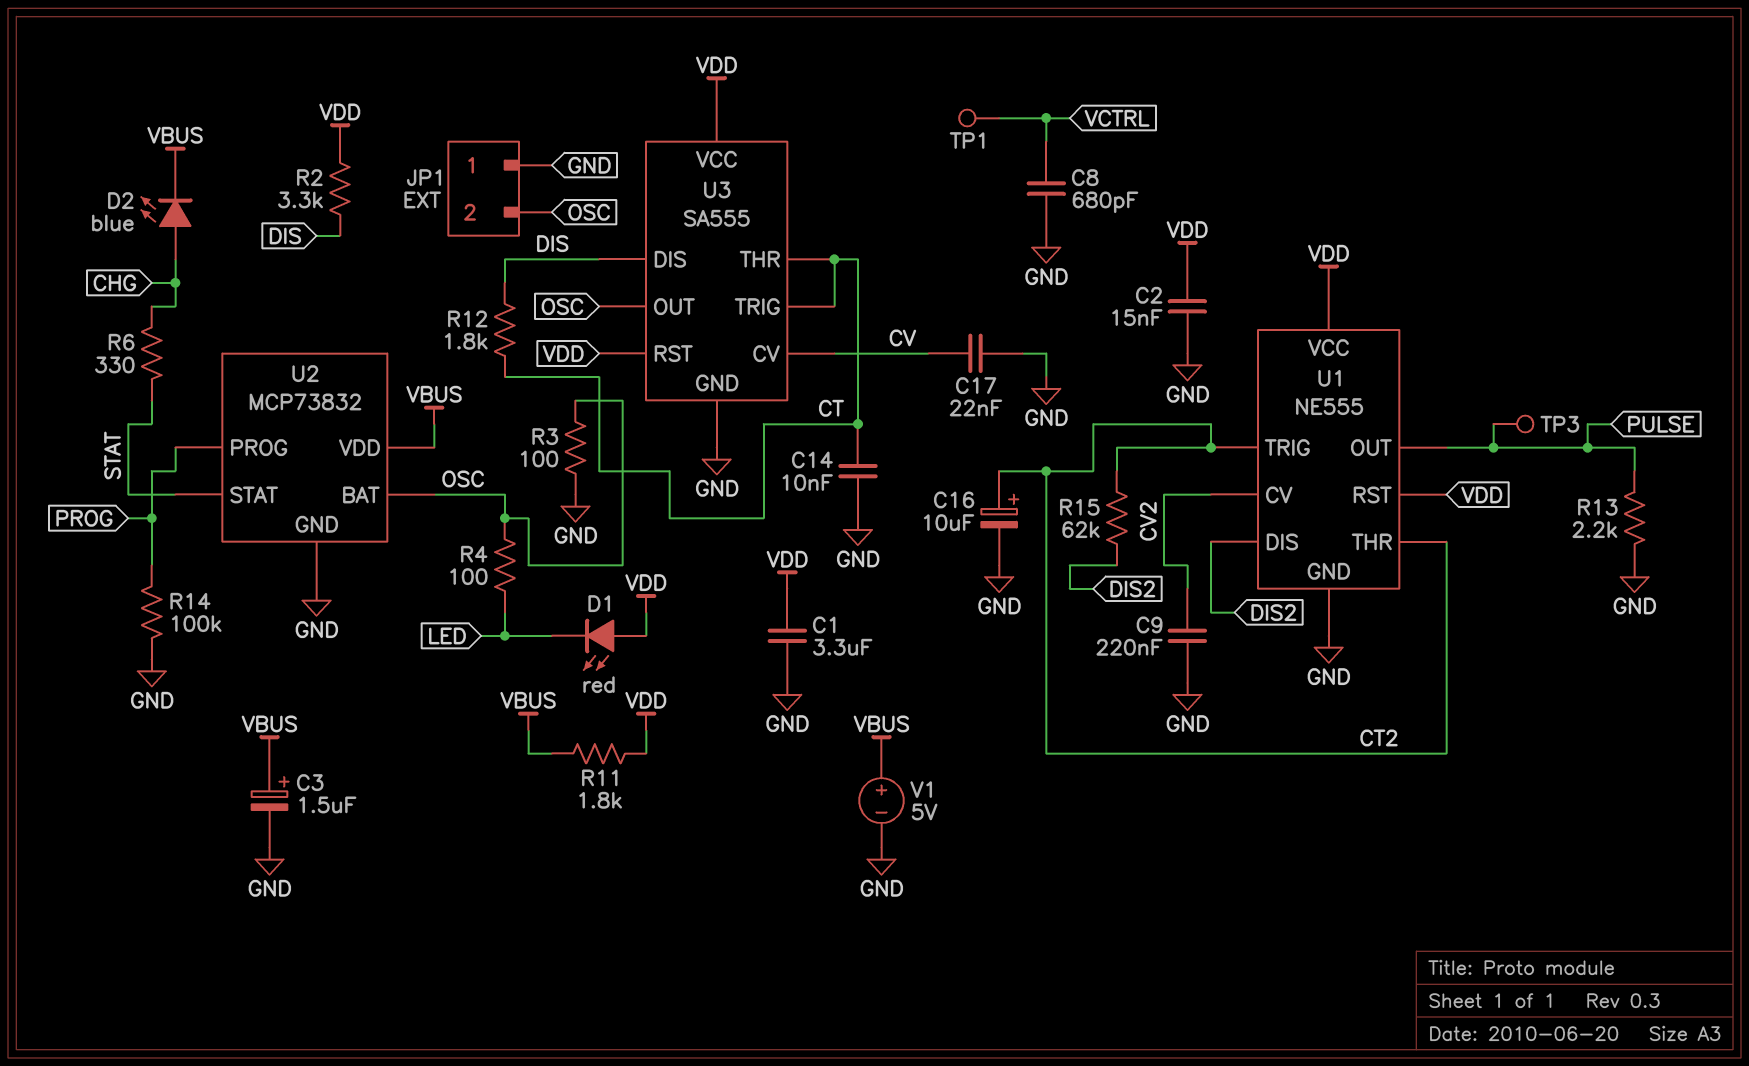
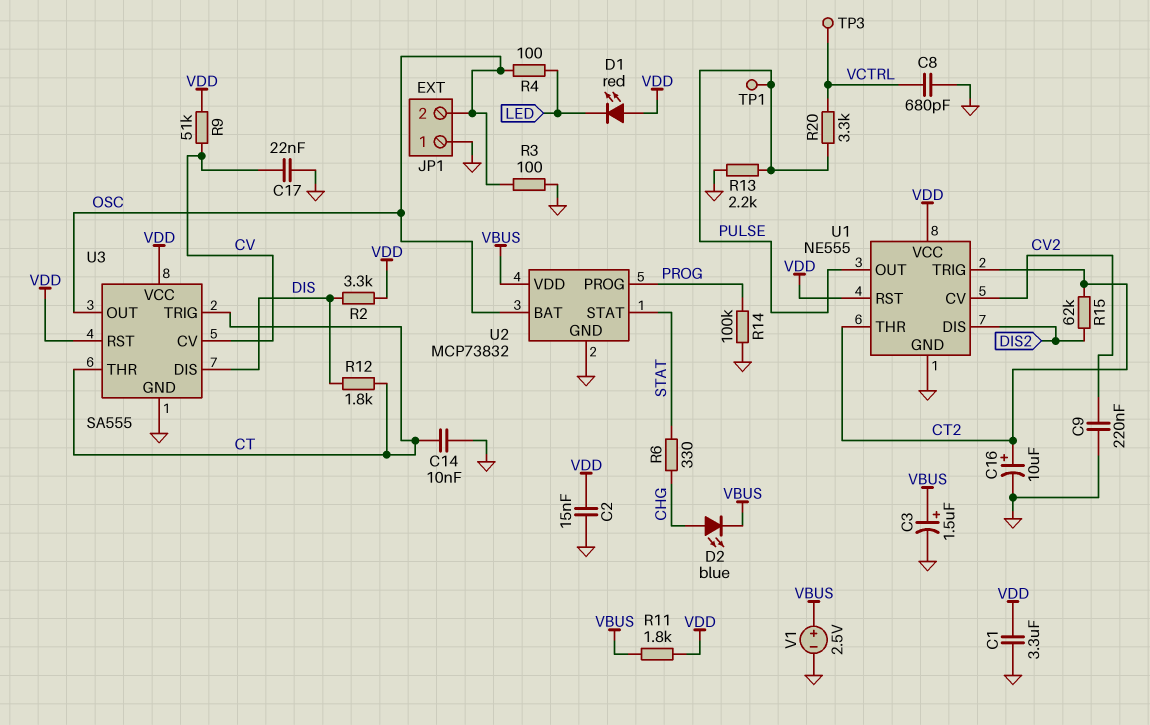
R9: none -> 51k (CV, VDD)
R20: none -> 3.3k (PULSE, VCTRL)
TP1: test point (VCTRL) -> test point (PULSE)
TP3: test point (PULSE) -> test point (VCTRL)
V1: 5V (plus VBUS, minus GND) -> 2.5V (plus VBUS, minus GND)

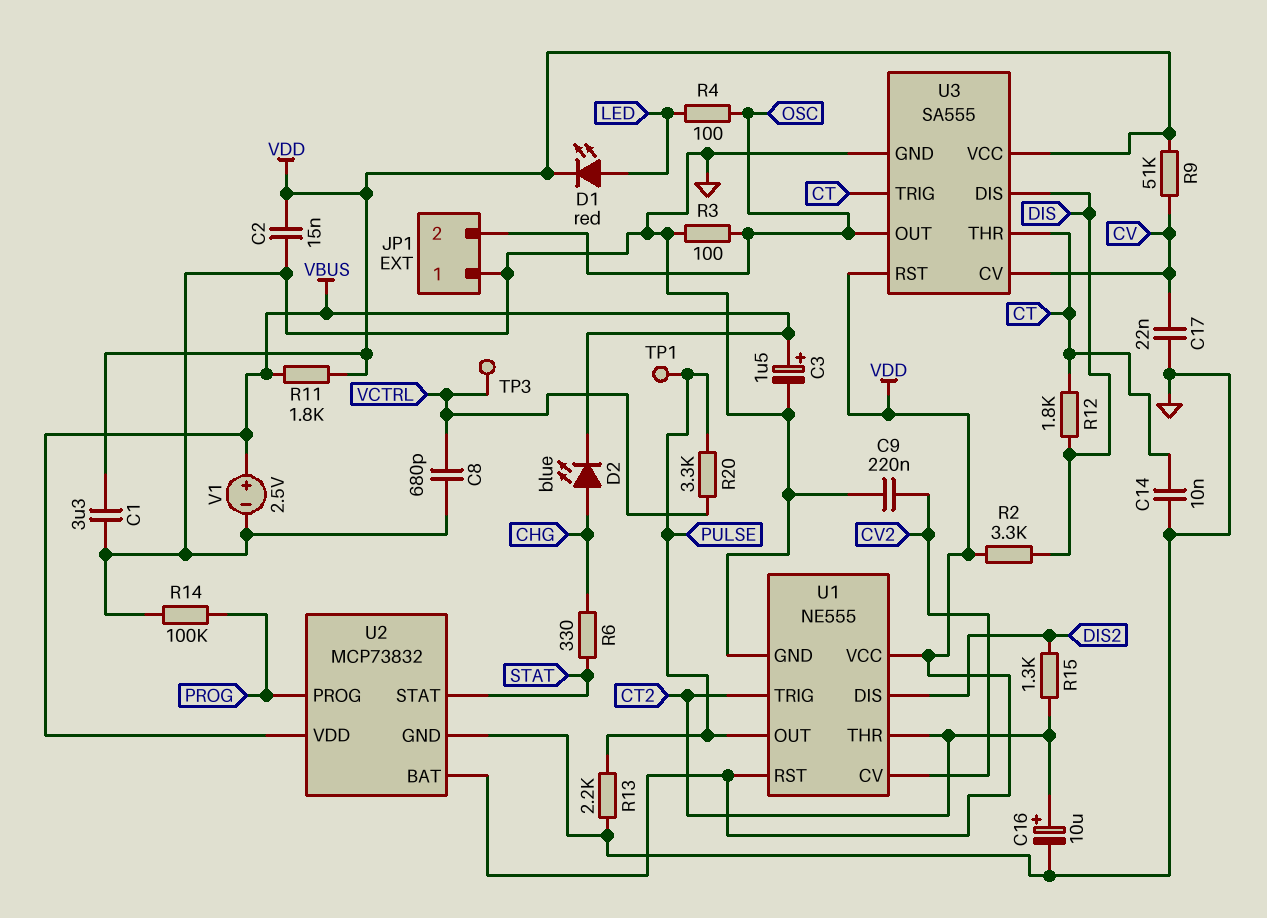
D1: LED red (A VDD, K LED) -> LED red (A LED, K VDD)
R15: 62k (CT2, DIS2) -> 1.3k (CT2, DIS2)
U2 pin BAT: OSC -> VDD

